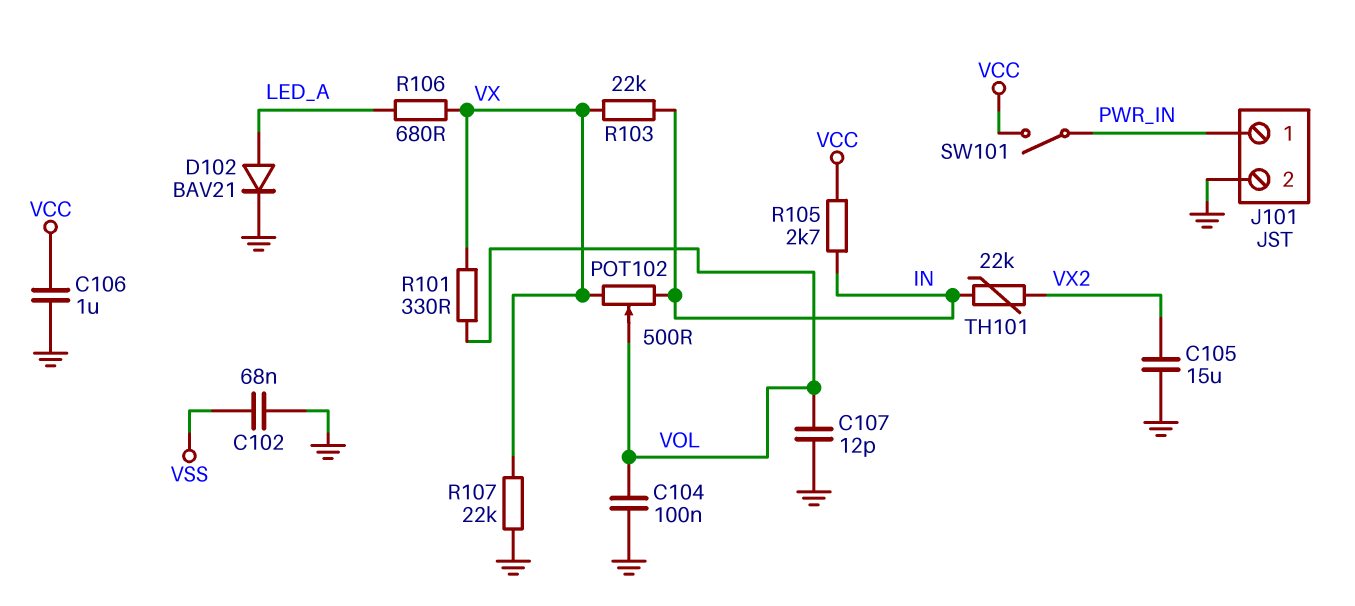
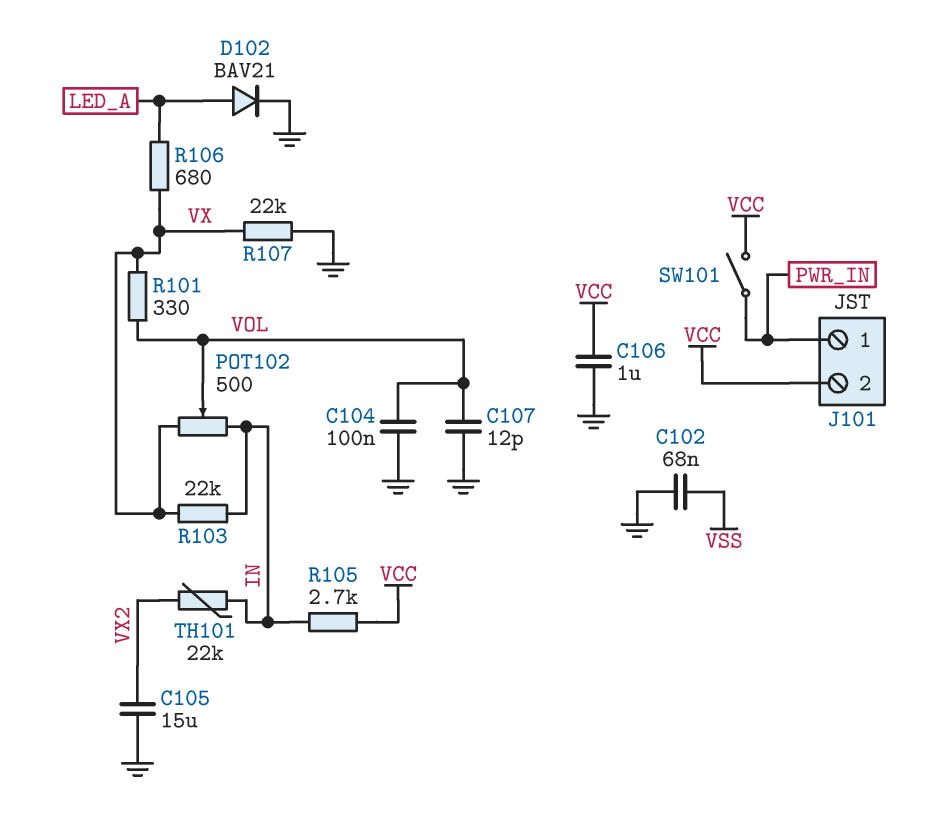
J101 pin 2: GND -> VCC

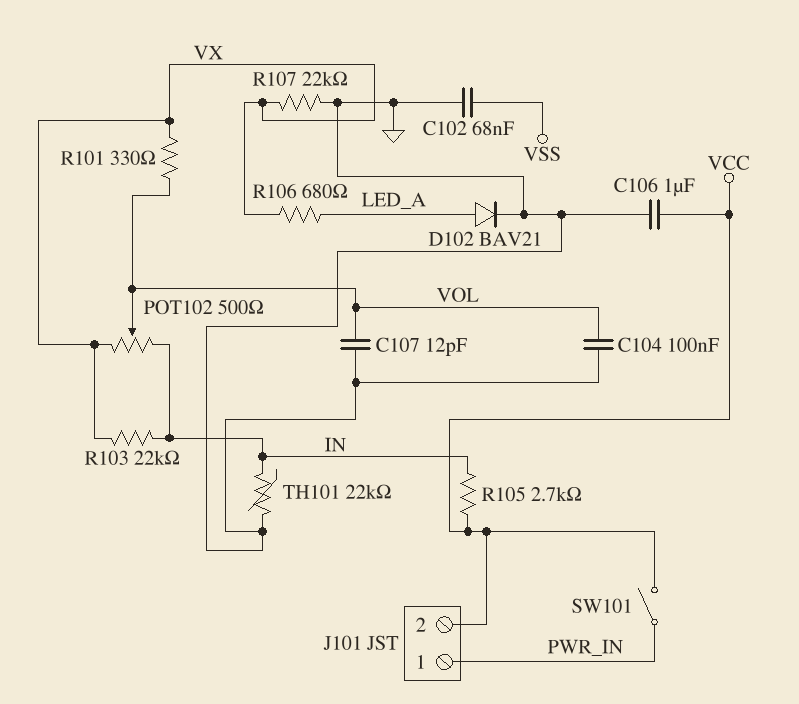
C105: 15uF (GND, VX2) -> none
TH101: 22k (IN, VX2) -> 22k (GND, IN)

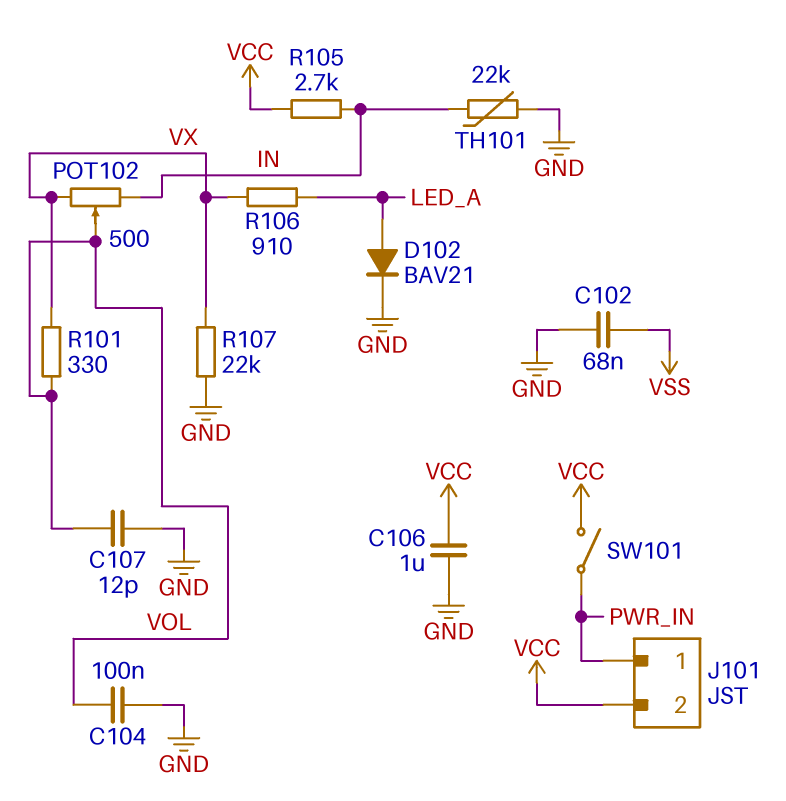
R103: 22k (IN, VX) -> none
R106: 680 (LED_A, VX) -> 910 (LED_A, VX)

